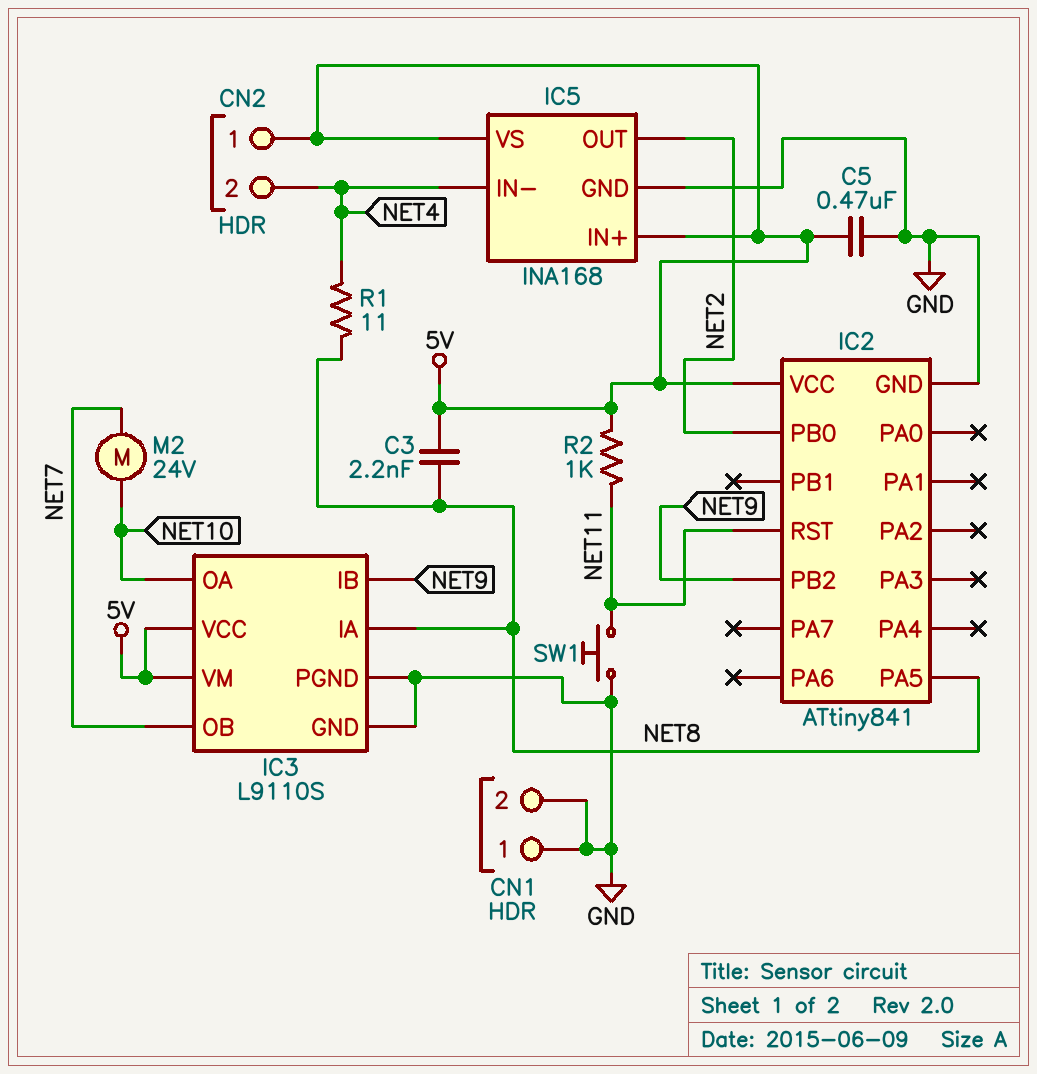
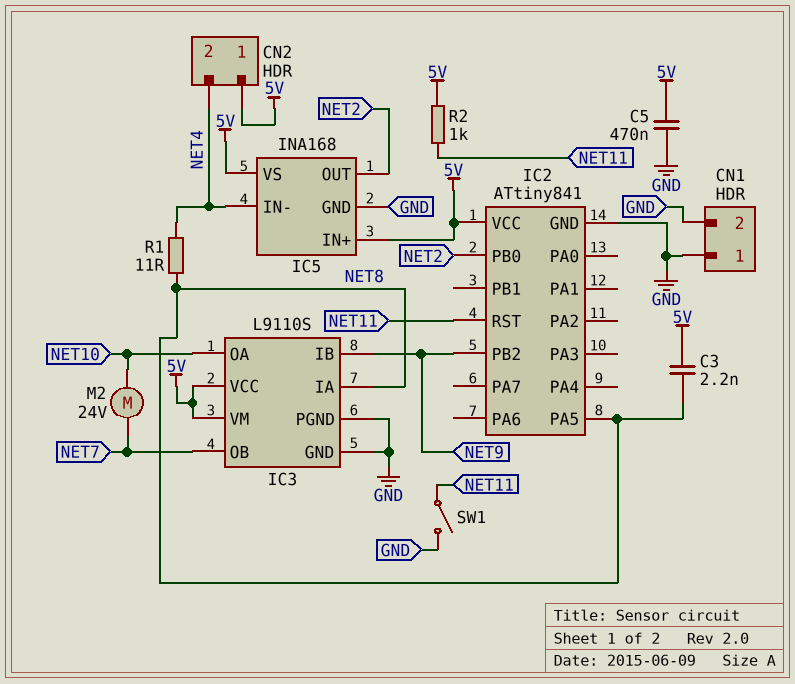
SW1: button (GND, NET11) -> switch (GND, NET11)

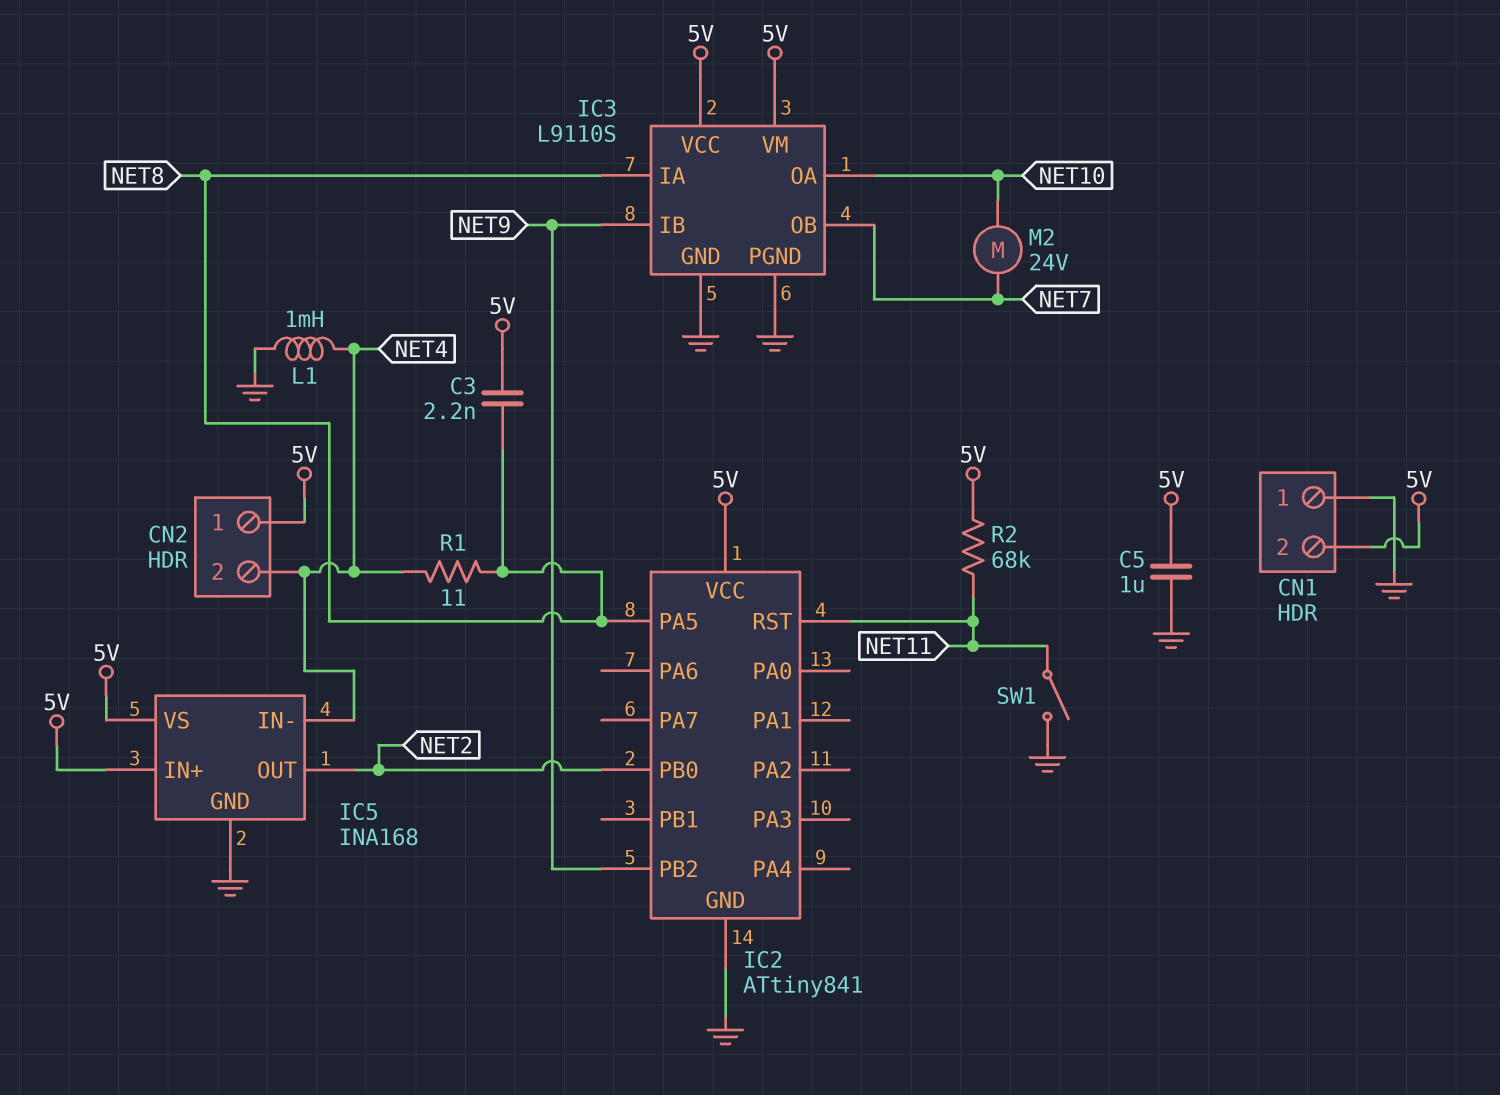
C5: 470nF (5V, GND) -> 1uF (5V, GND)
CN1 pin 2: GND -> 5V
L1: none -> 1mH (GND, NET4)
R2: 1k (5V, NET11) -> 68k (5V, NET11)

